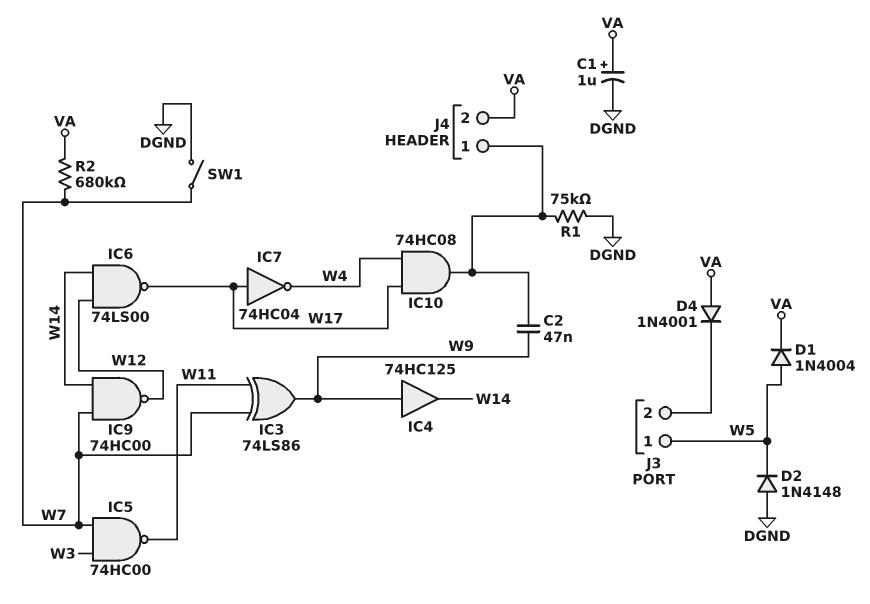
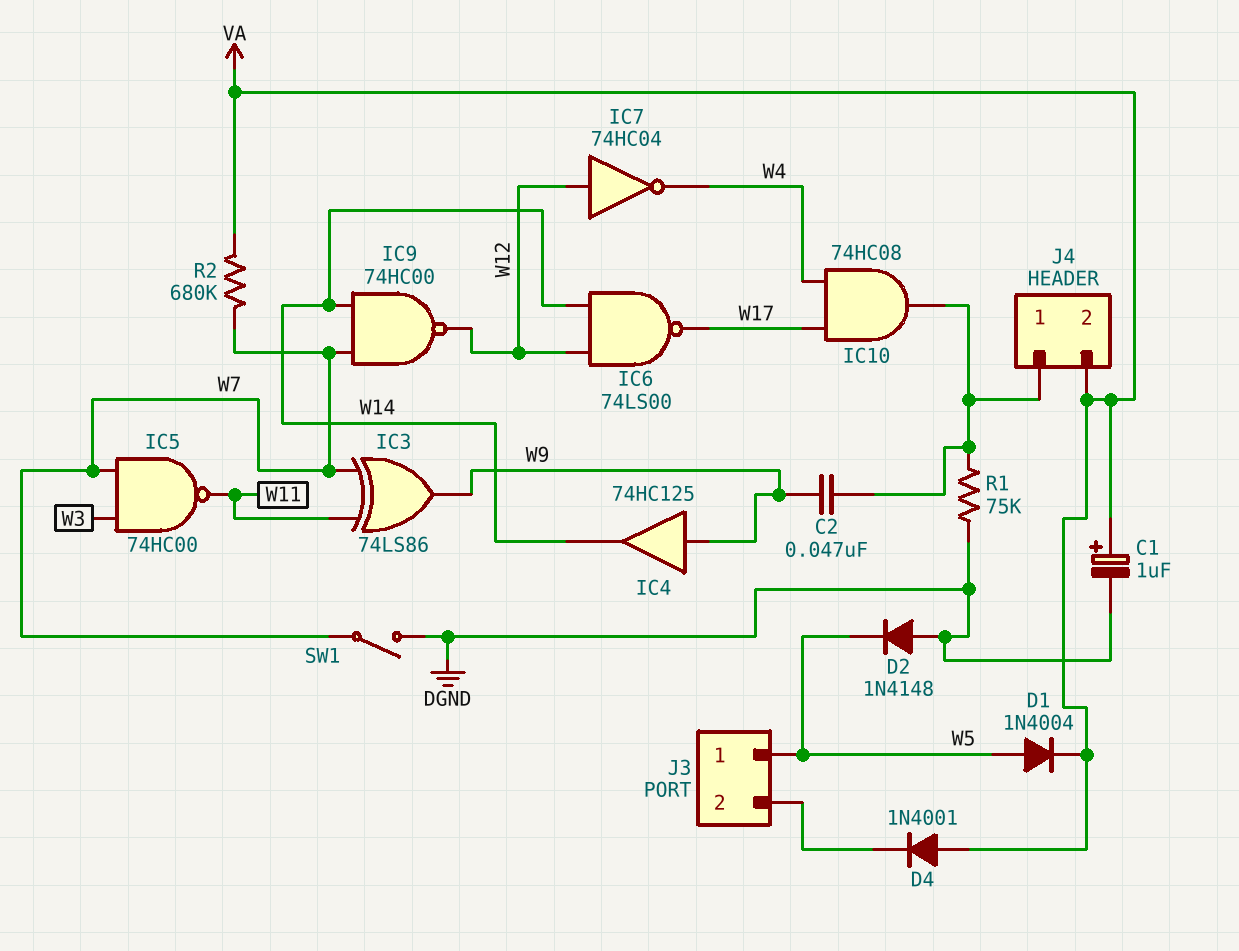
IC7: NOT 74HC04 (in W17, out W4) -> NOT 74HC04 (in W12, out W4)

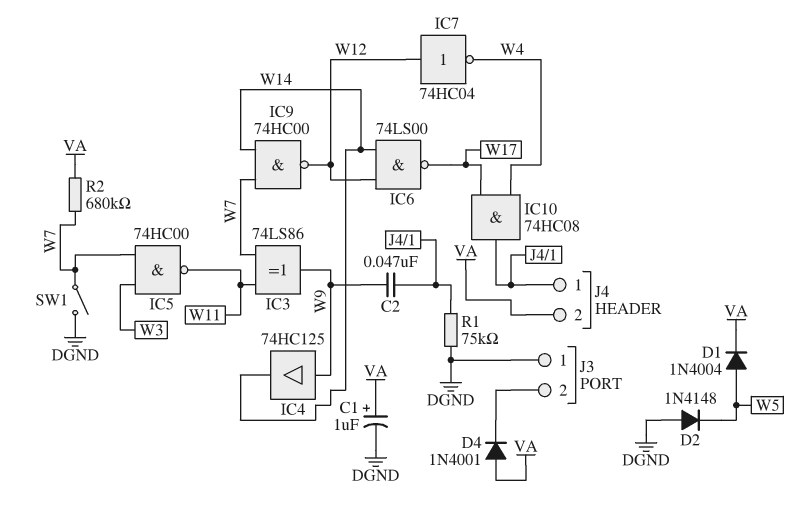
J3 pin 1: W5 -> DGND

